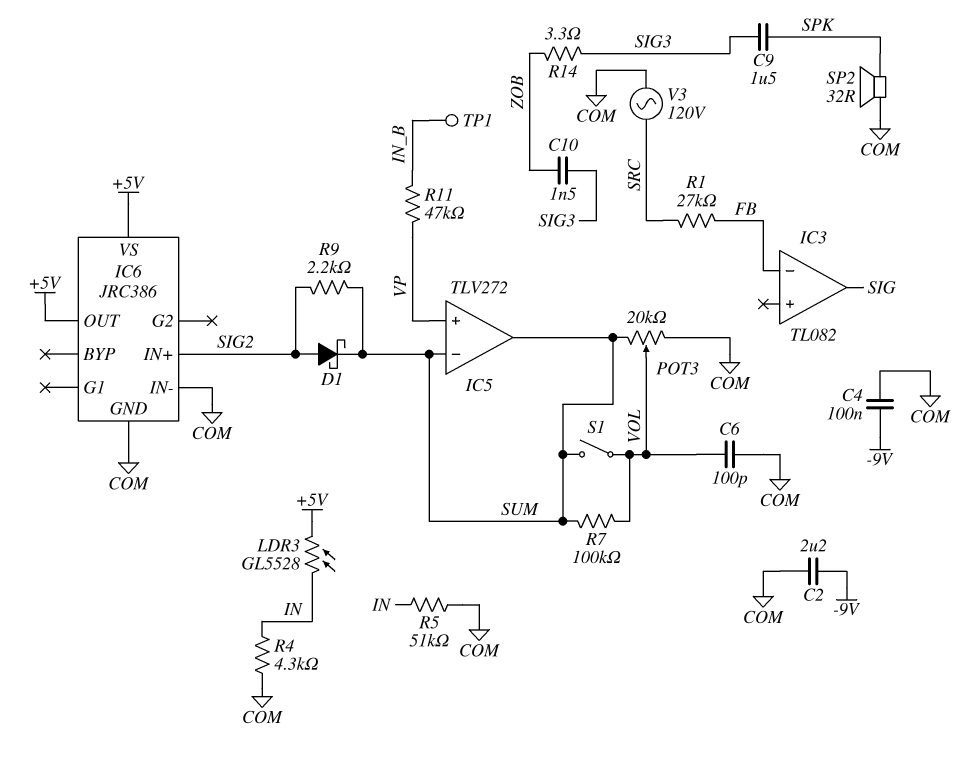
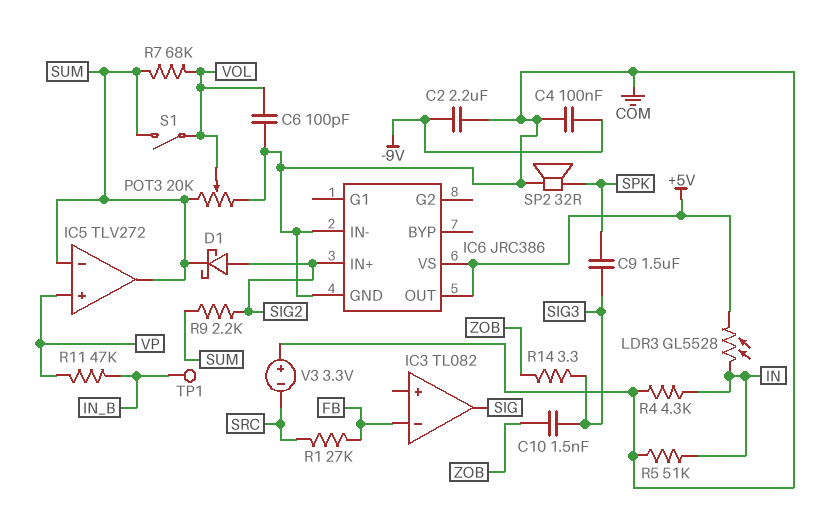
R7: 100k (SUM, VOL) -> 68k (SUM, VOL)
V3: AC 120V (COM, SRC) -> 3.3V (plus COM, minus SRC)

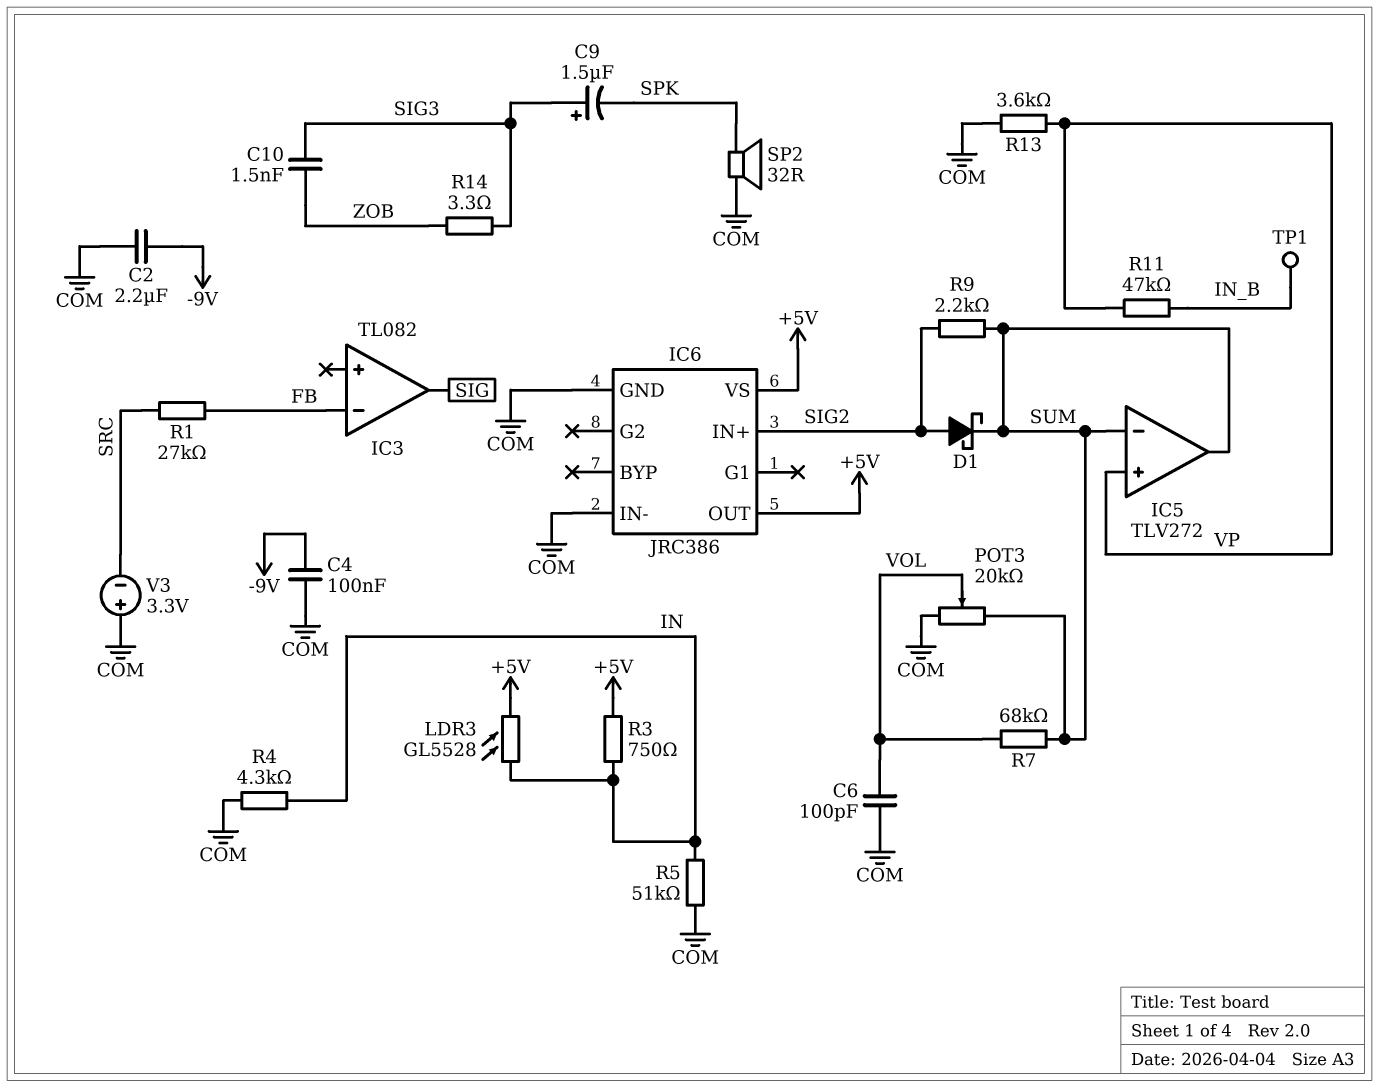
C9: 1.5uF (SIG3, SPK) -> 1.5uF (plus SIG3, minus SPK)
R3: none -> 750 (+5V, IN)
R13: none -> 3.6k (COM, VP)
S1: switch (SUM, VOL) -> none

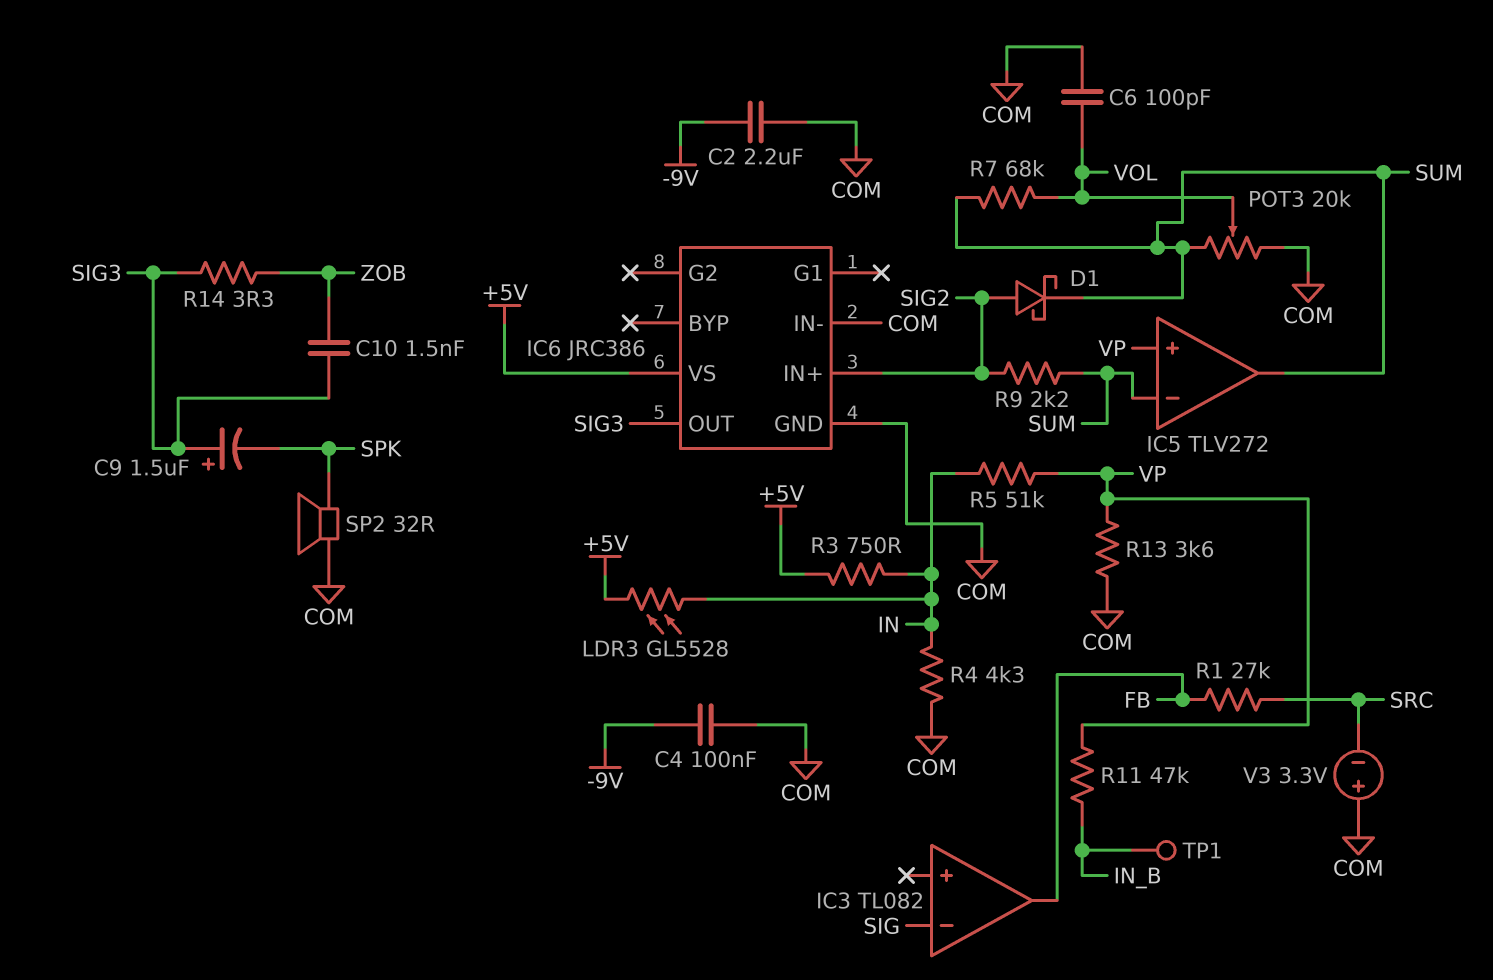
IC3 pin in-: FB -> SIG
IC3 pin out: SIG -> FB
IC6 pin OUT: +5V -> SIG3
R5: 51k (COM, IN) -> 51k (IN, VP)

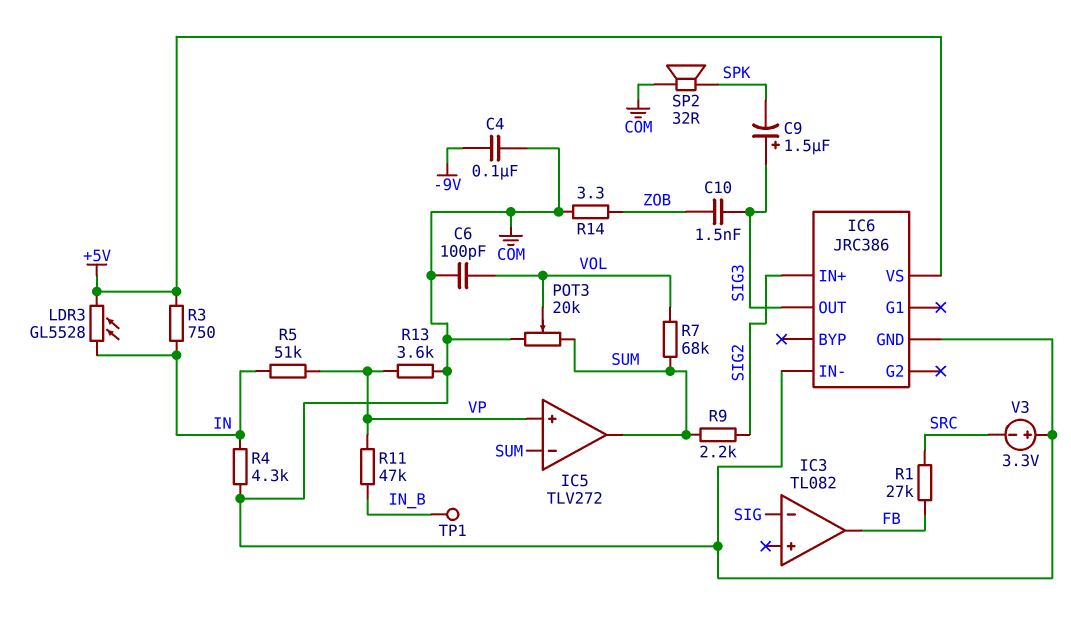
C2: 2.2uF (-9V, COM) -> none
D1: schottky (A SIG2, K SUM) -> none
R14: 3.3 (SIG3, ZOB) -> 3.3 (COM, ZOB)

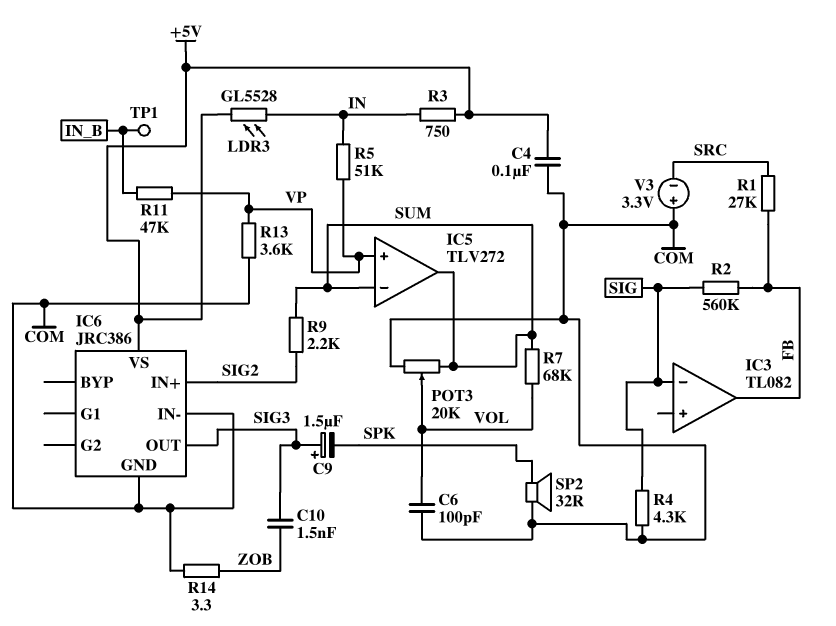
C4: 100nF (-9V, COM) -> 100nF (+5V, COM)
R2: none -> 560k (FB, SIG)
R4: 4.3k (COM, IN) -> 4.3k (COM, SIG)

